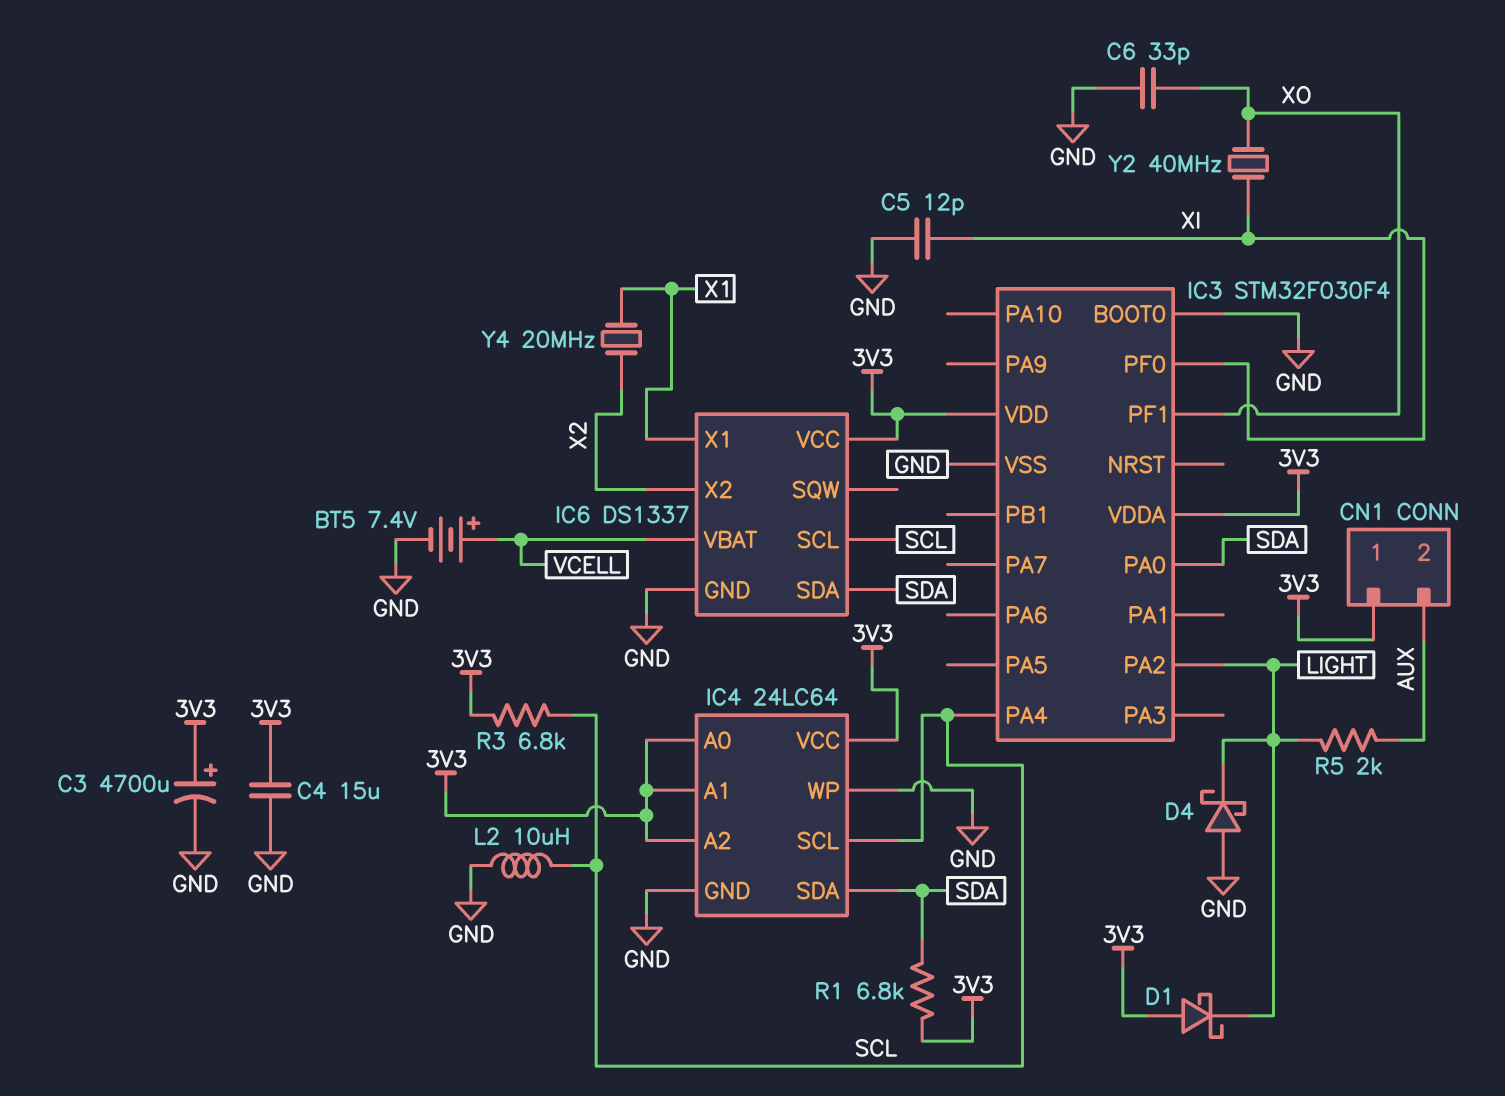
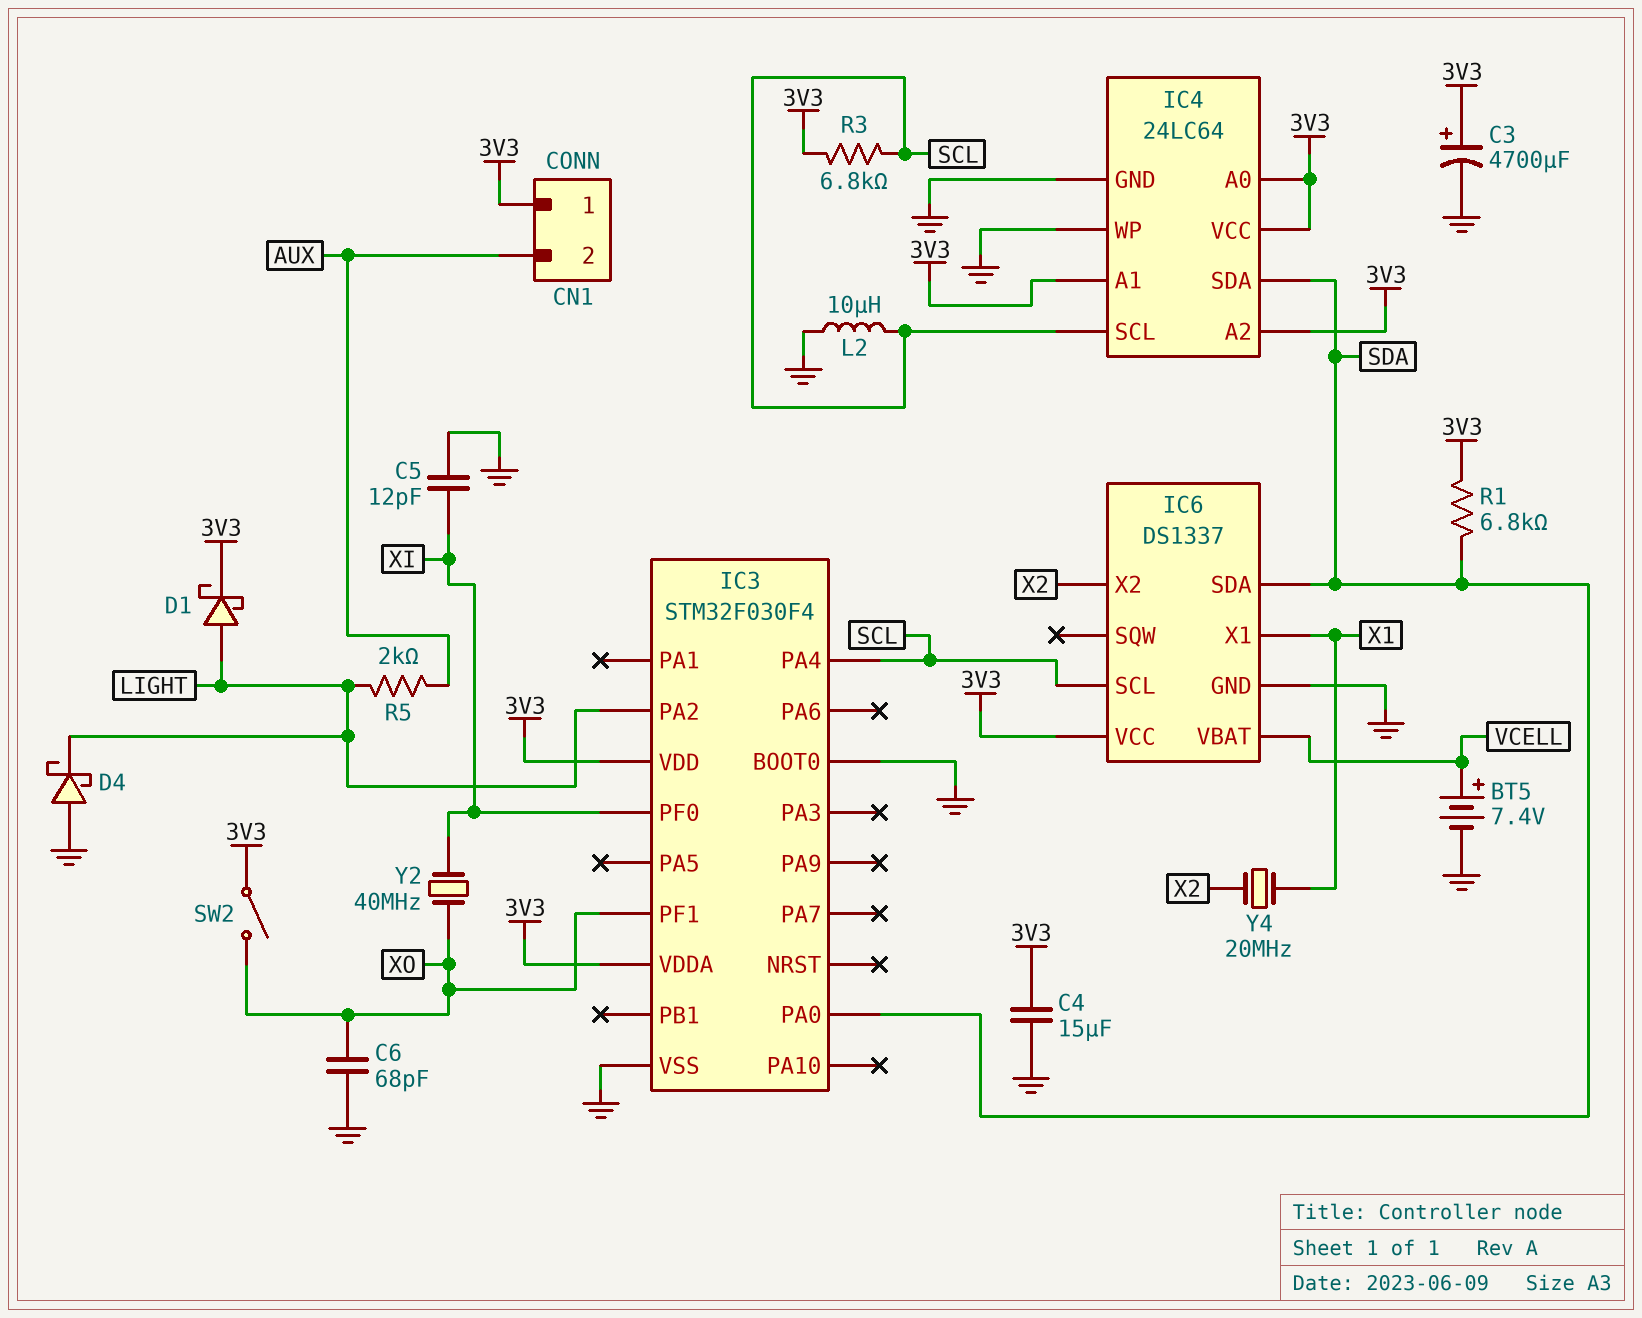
C6: 33pF (GND, XO) -> 68pF (GND, XO)
D1: schottky (A 3V3, K LIGHT) -> schottky (A LIGHT, K 3V3)
SW2: none -> switch (3V3, XO)

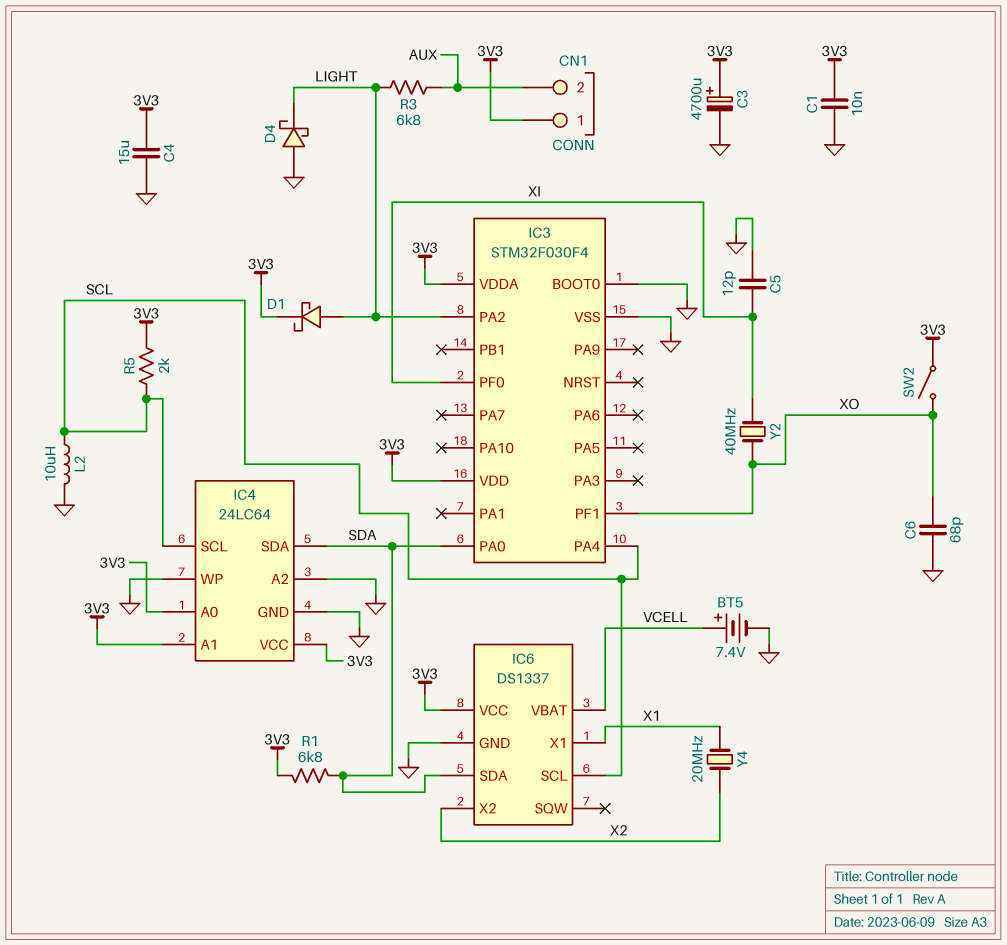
C1: none -> 10nF (3V3, GND)
IC4 pin A2: 3V3 -> GND
R3: 6.8k (3V3, SCL) -> 6.8k (AUX, LIGHT)
R5: 2k (AUX, LIGHT) -> 2k (3V3, SCL)

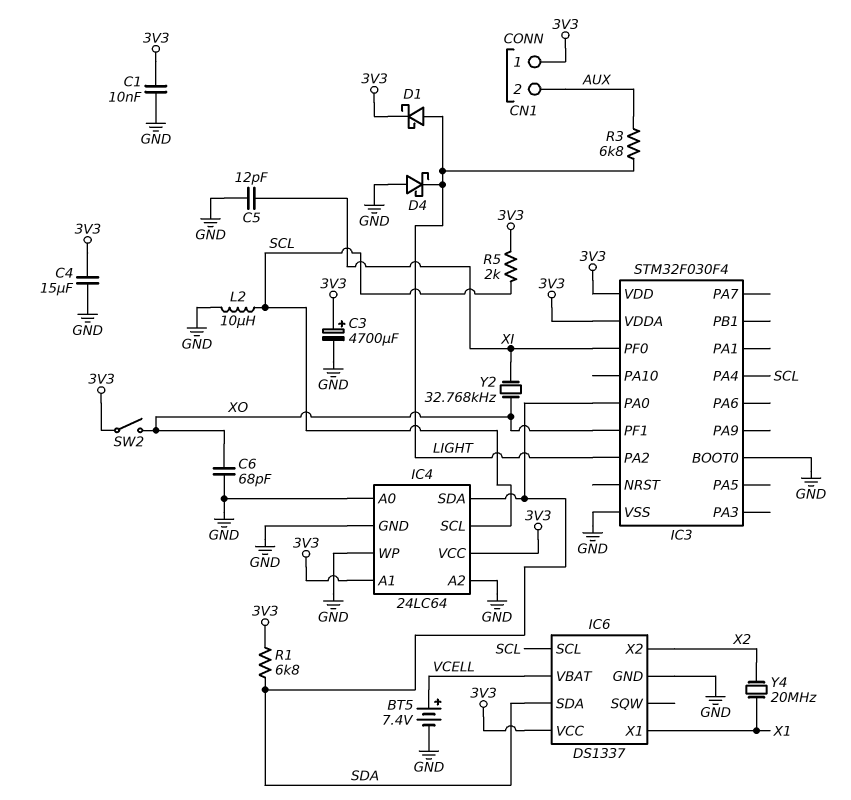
IC4 pin A0: 3V3 -> GND
Y2: 40MHz (XI, XO) -> 32.768kHz (XI, XO)

